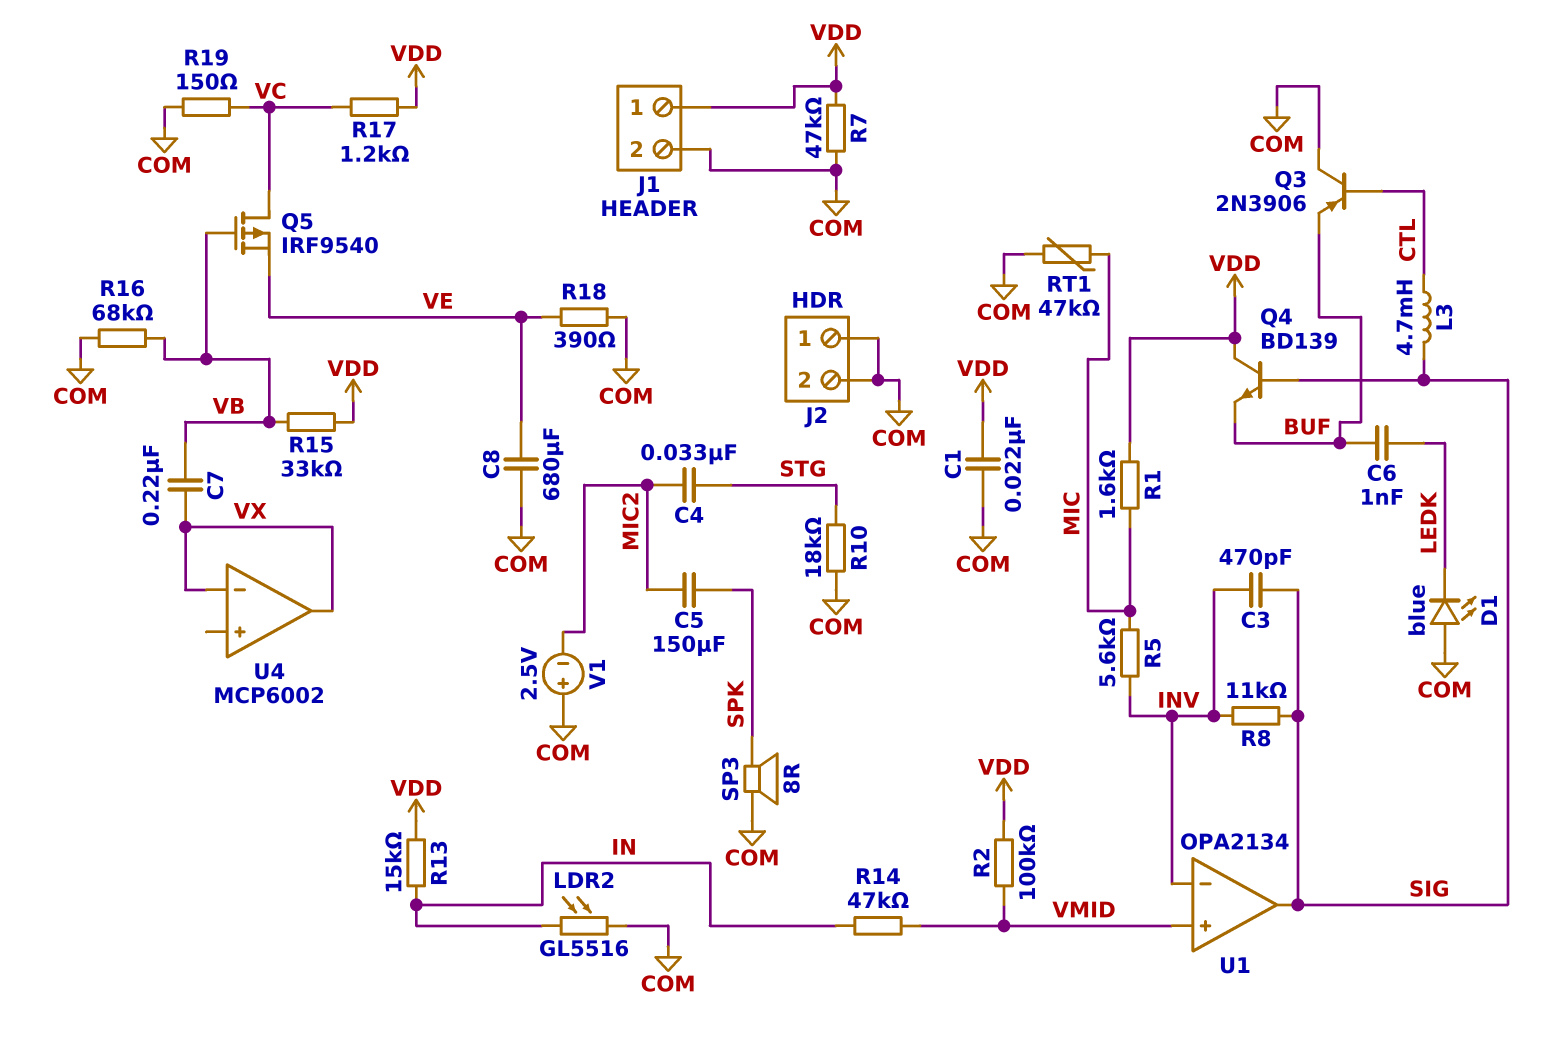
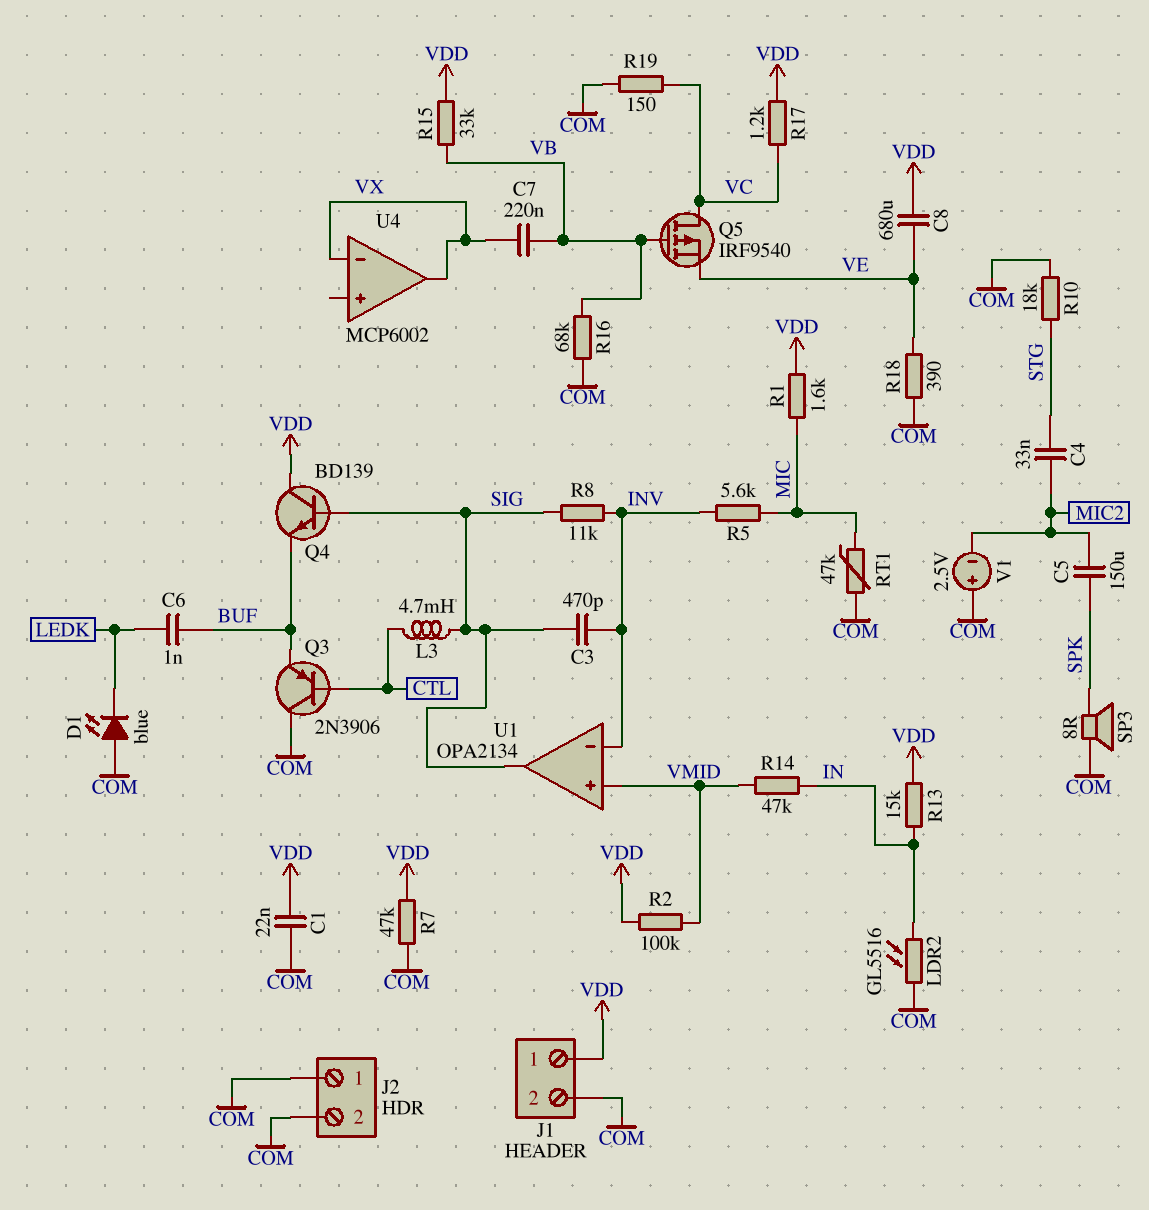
C8: 680uF (COM, VE) -> 680uF (VDD, VE)

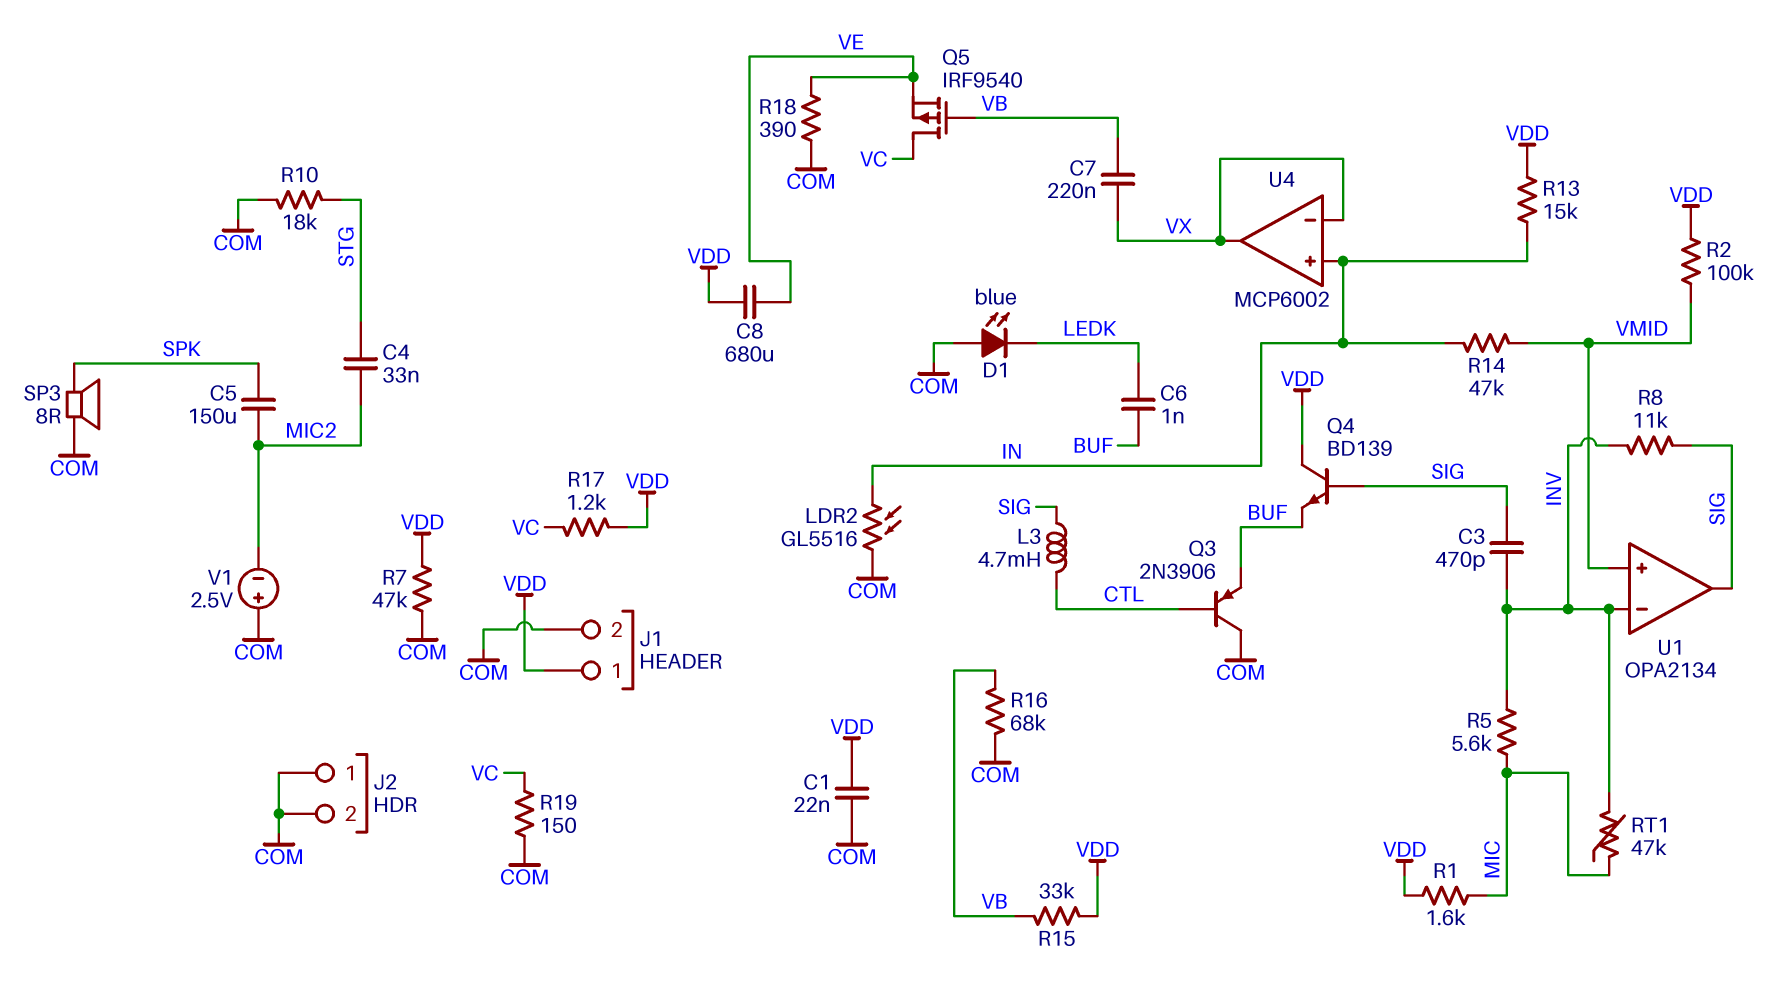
RT1: 47k (COM, MIC) -> 47k (INV, MIC)
U4 pin in+: none -> IN

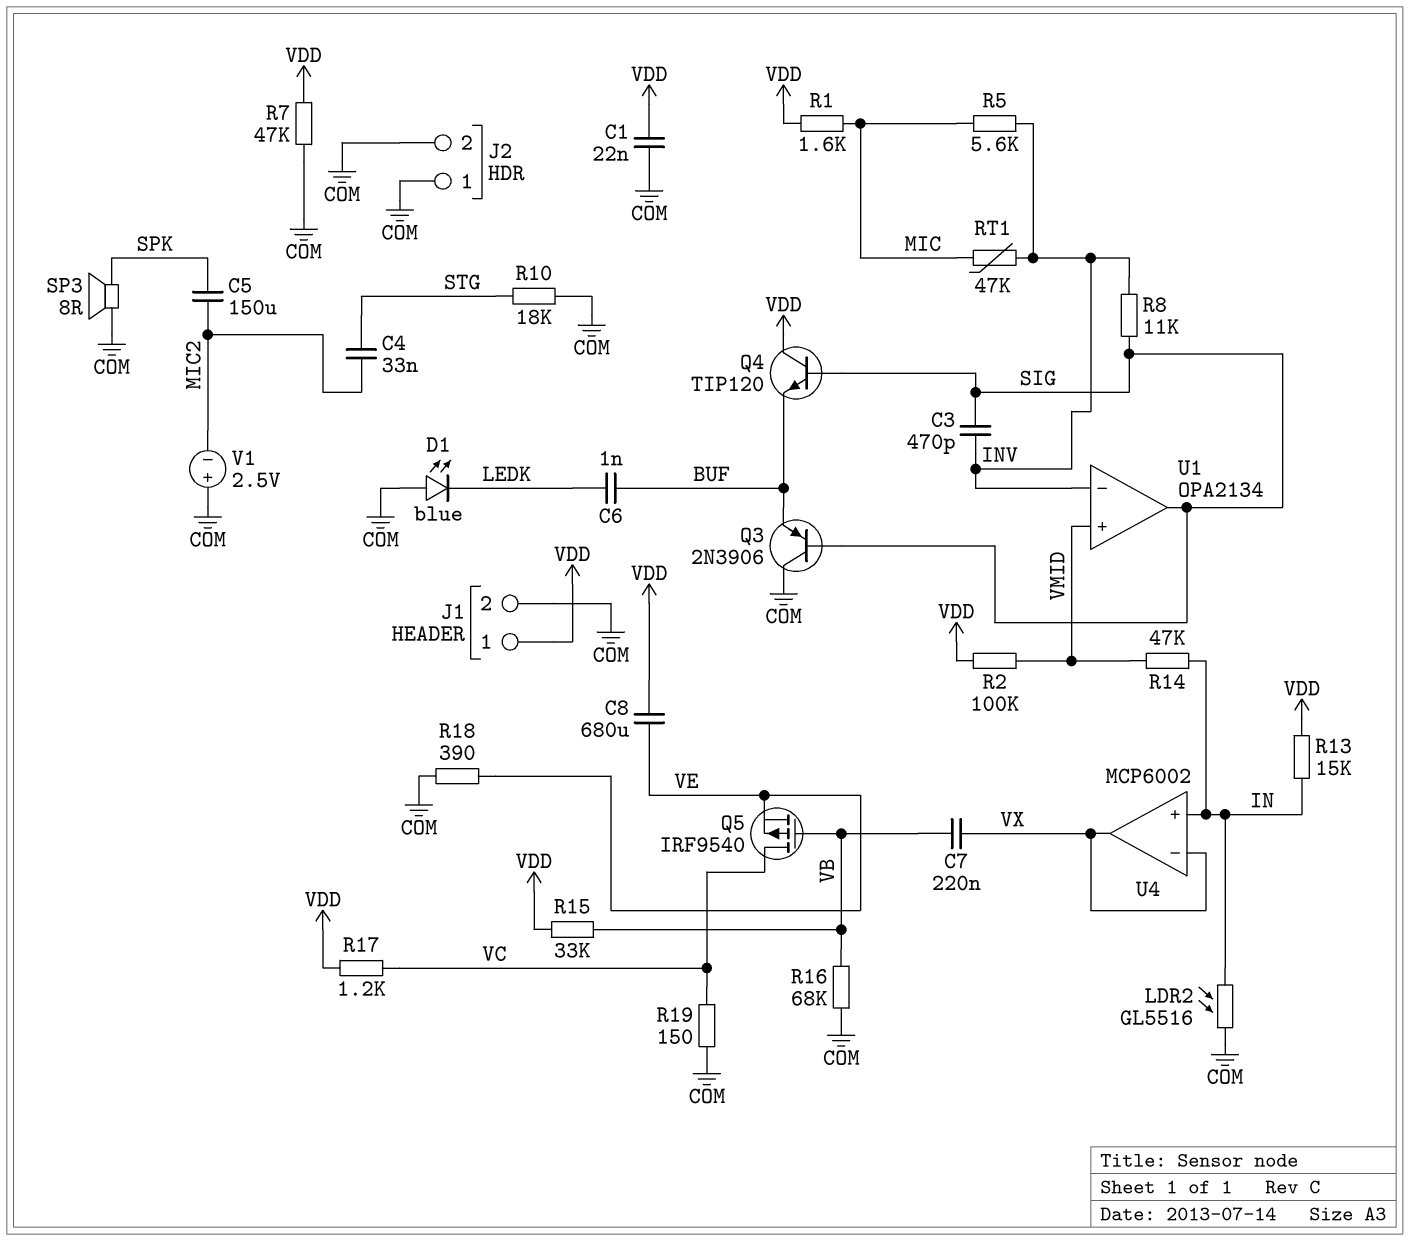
L3: 4.7mH (CTL, SIG) -> none
Q3: PNP 2N3906 (B CTL, C COM, E BUF) -> PNP 2N3906 (B SIG, C COM, E BUF)
Q4: NPN BD139 (B SIG, C VDD, E BUF) -> NPN TIP120 (B SIG, C VDD, E BUF)

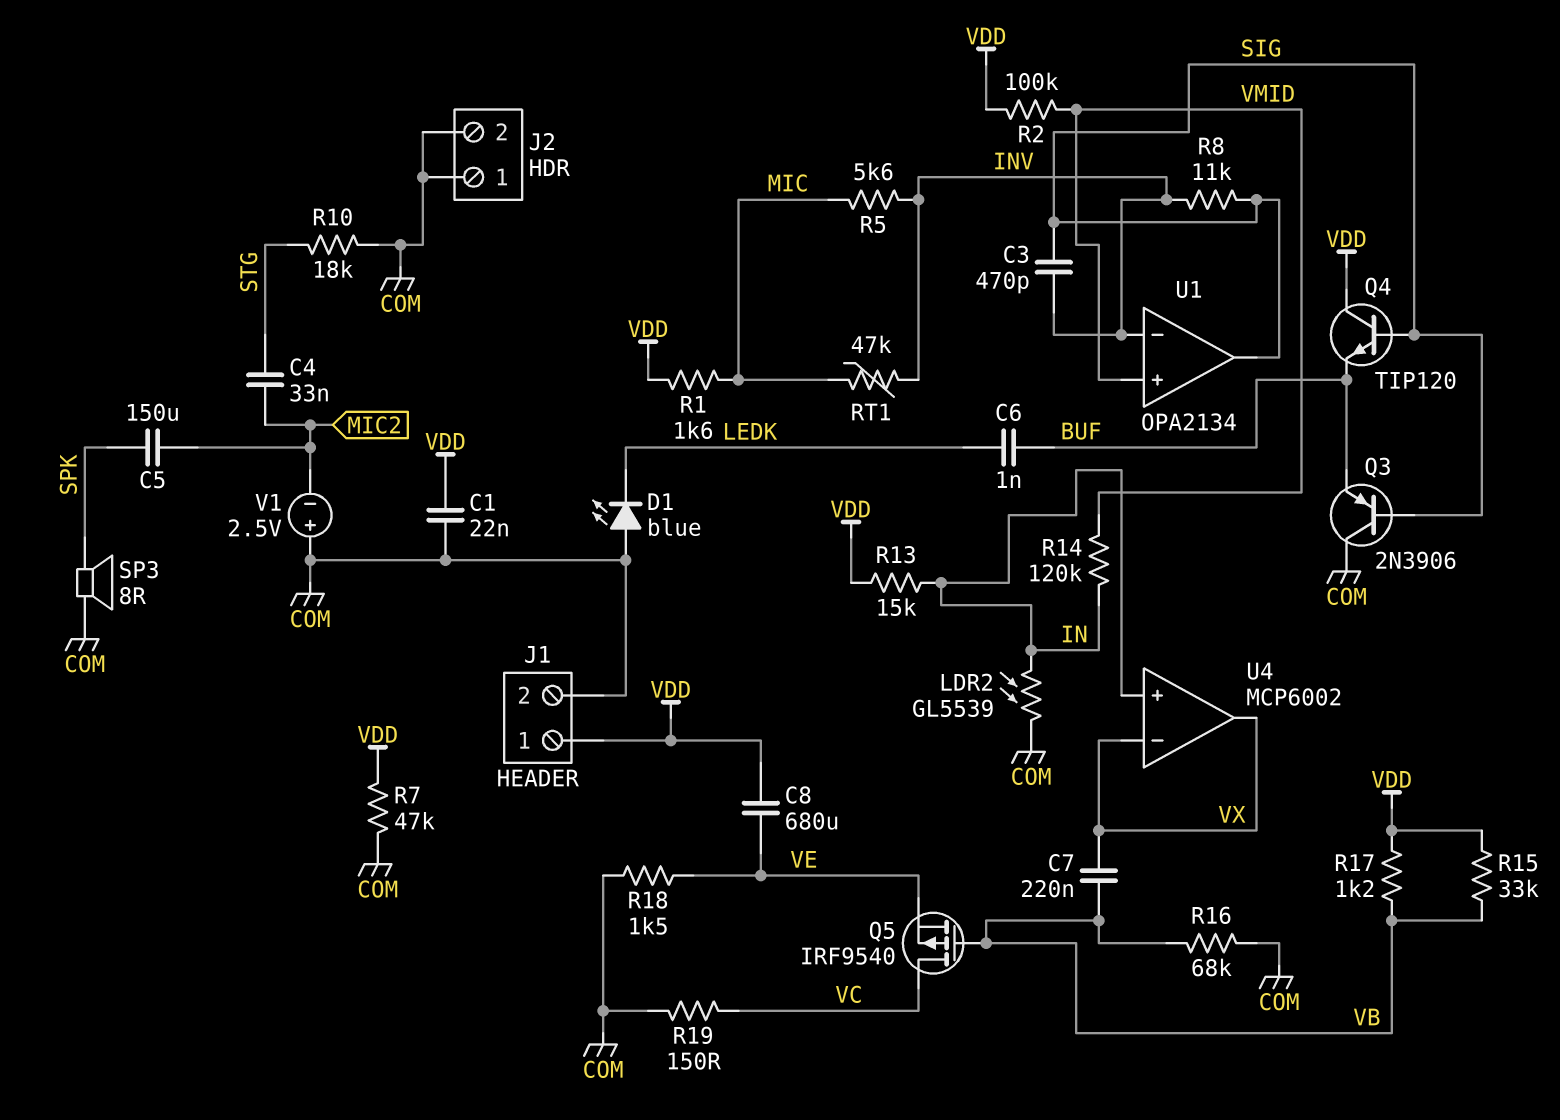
LDR2: GL5516 (COM, IN) -> GL5539 (COM, IN)
R14: 47k (IN, VMID) -> 120k (IN, VMID)
R17: 1.2k (VC, VDD) -> 1.2k (VB, VDD)
R18: 390 (COM, VE) -> 1.5k (COM, VE)

